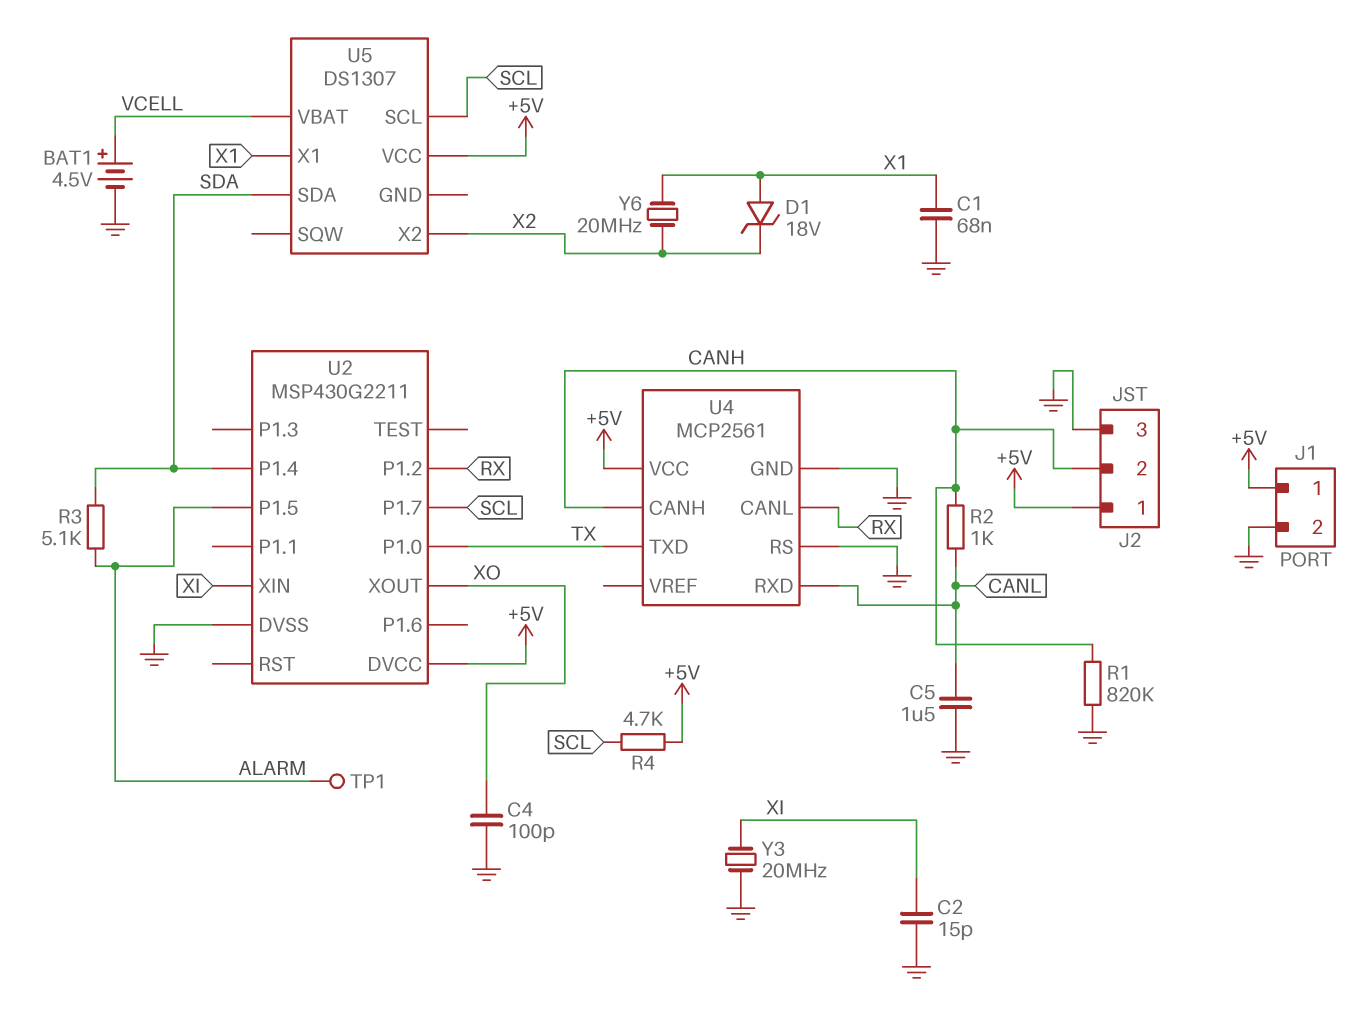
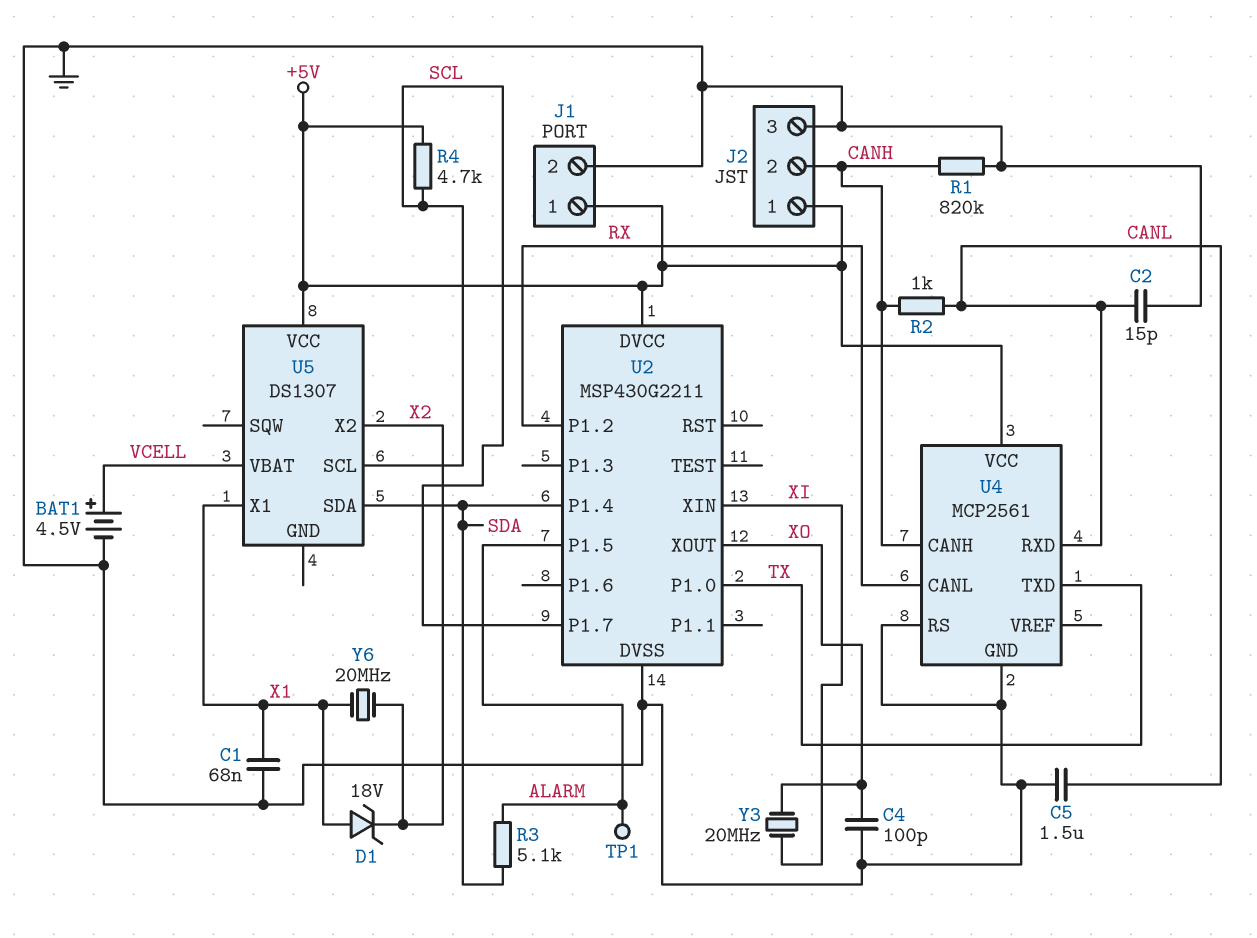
C2: 15pF (GND, XI) -> 15pF (CANL, GND)
Y3: 20MHz (GND, XI) -> 20MHz (XI, XO)

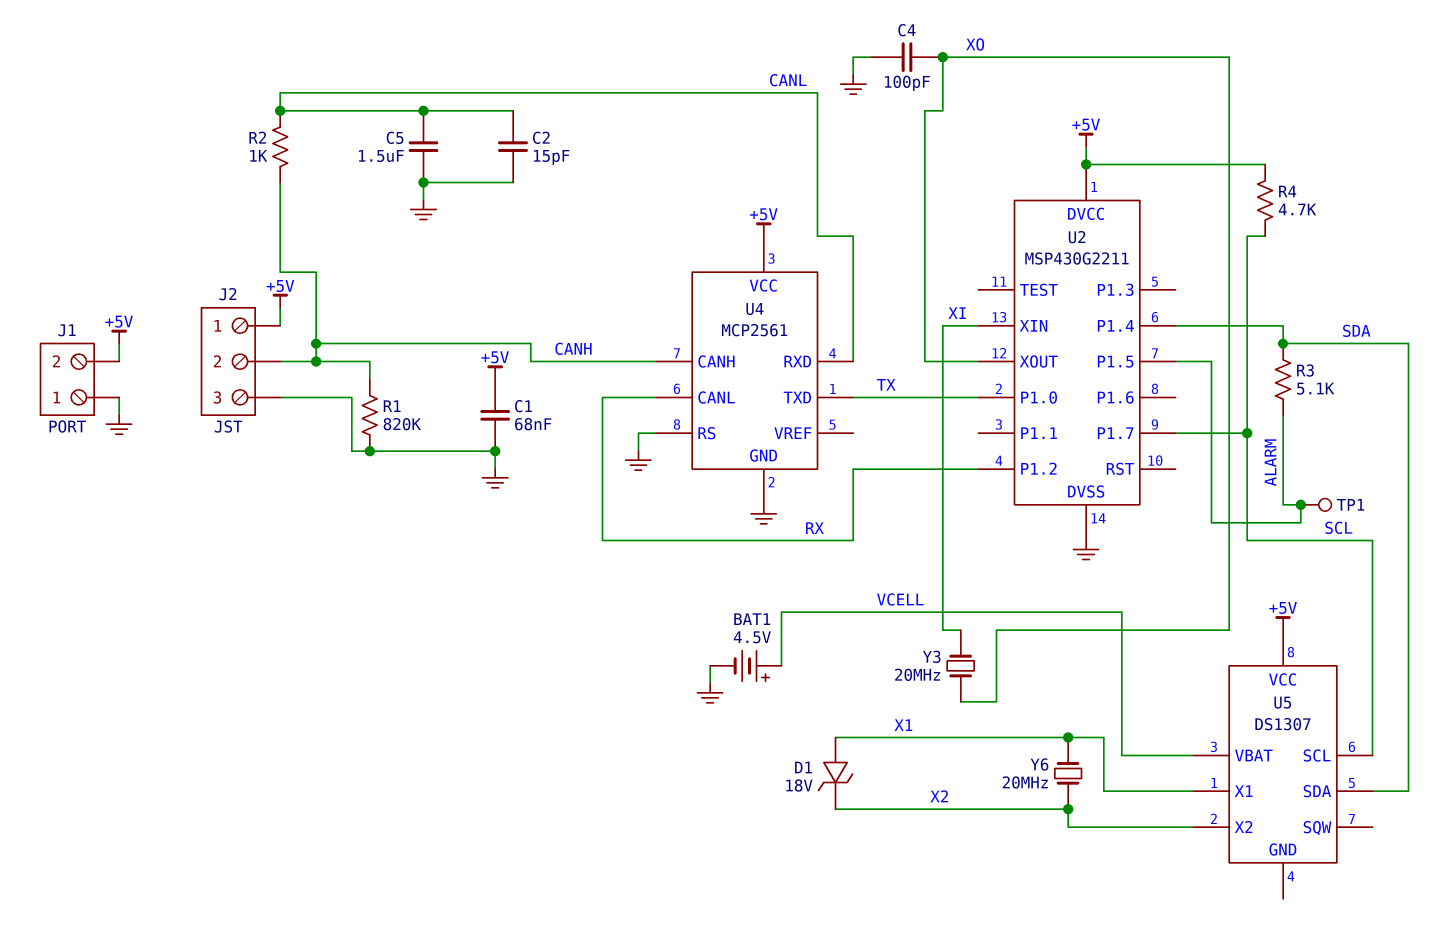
C1: 68nF (GND, X1) -> 68nF (+5V, GND)
J1 pin 1: +5V -> GND
J1 pin 2: GND -> +5V

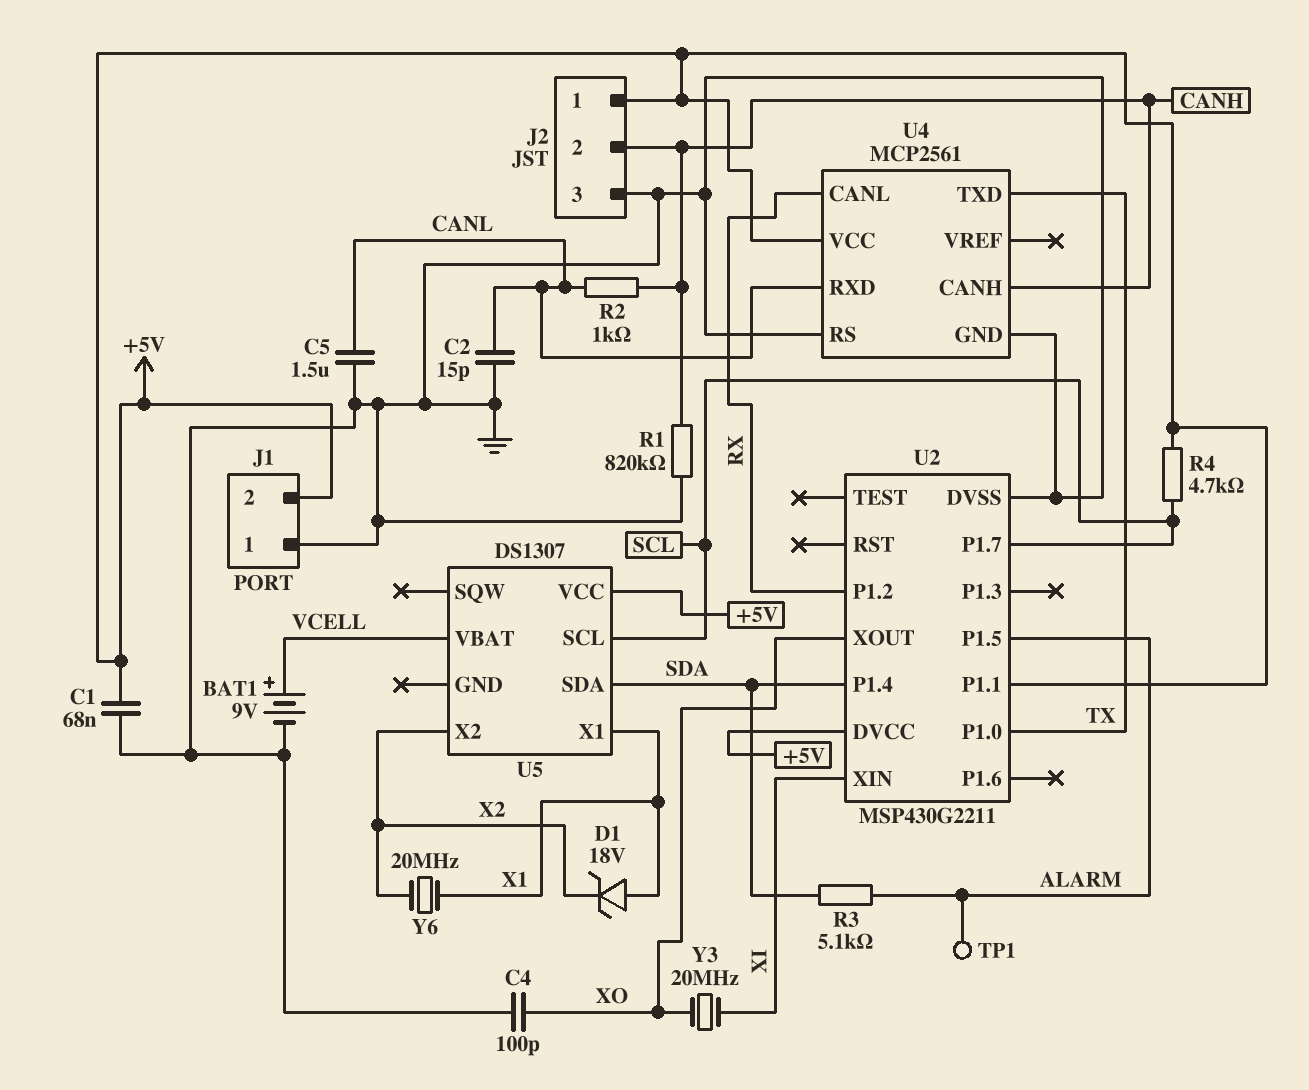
BAT1: 4.5V (plus VCELL, minus GND) -> 9V (plus VCELL, minus GND)
U2 pin P1.1: none -> +5V

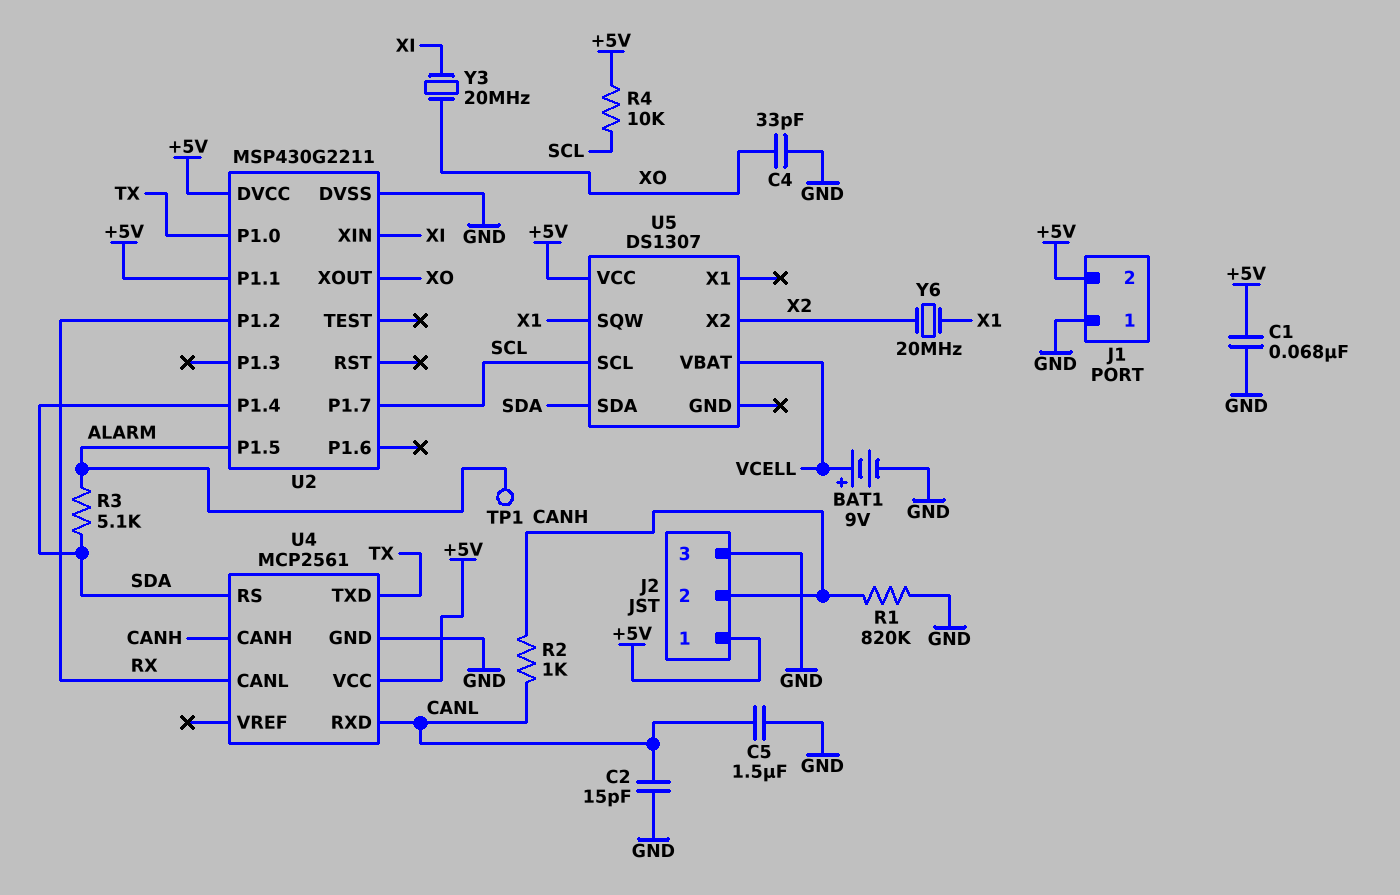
C4: 100pF (GND, XO) -> 33pF (GND, XO)
D1: zener 18V (A X1, K X2) -> none
R4: 4.7k (+5V, SCL) -> 10k (+5V, SCL)
U4 pin RS: GND -> SDA
U5 pin SQW: none -> X1
U5 pin X1: X1 -> none

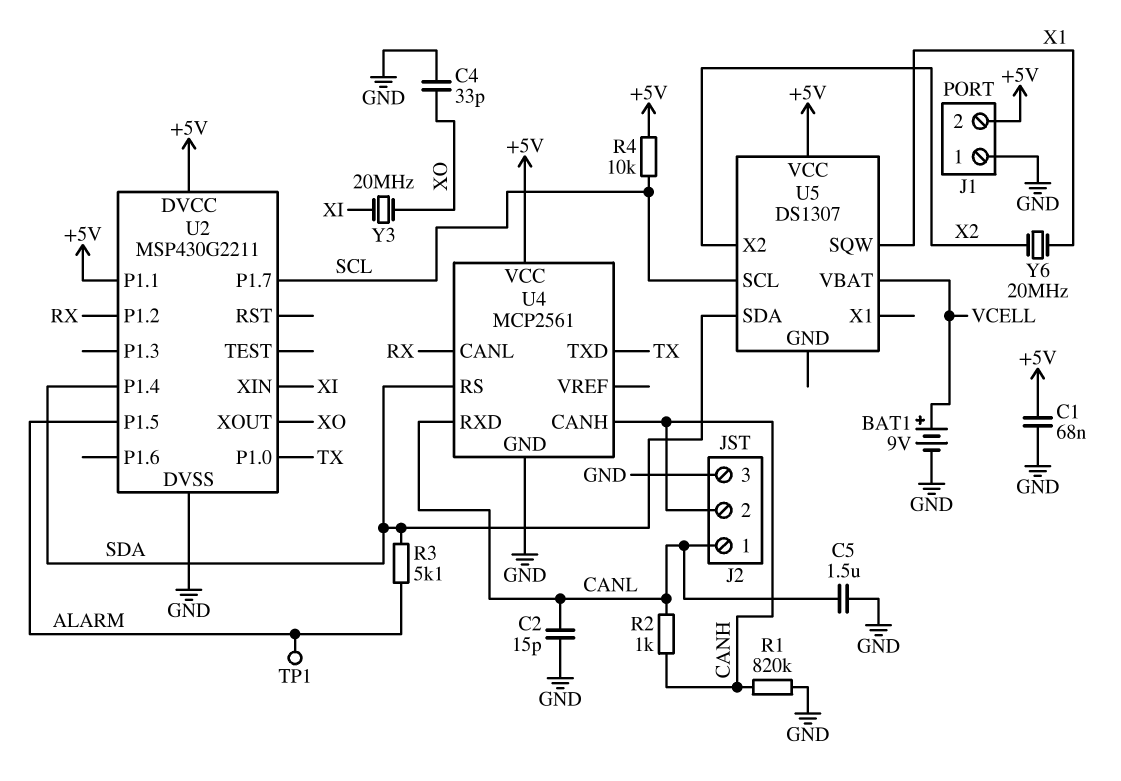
J2 pin 1: +5V -> CANL

